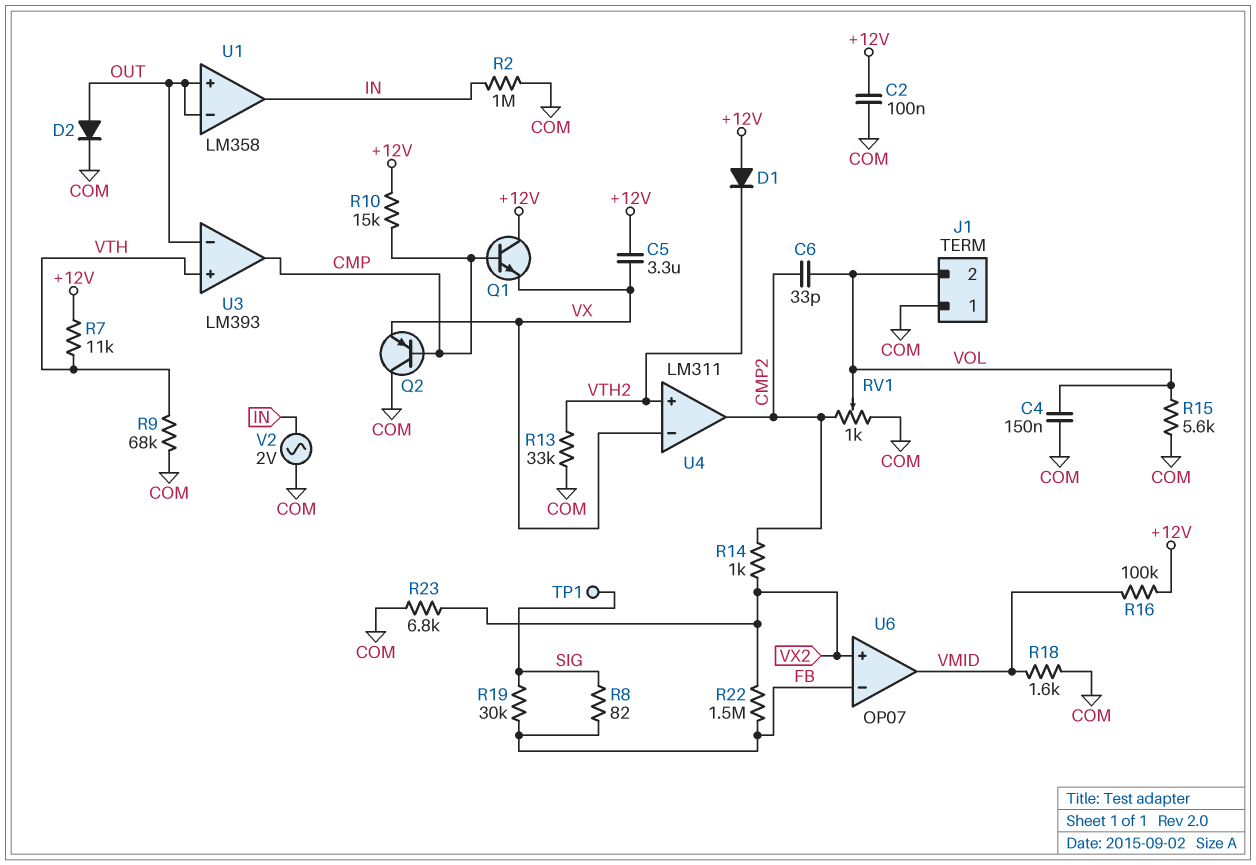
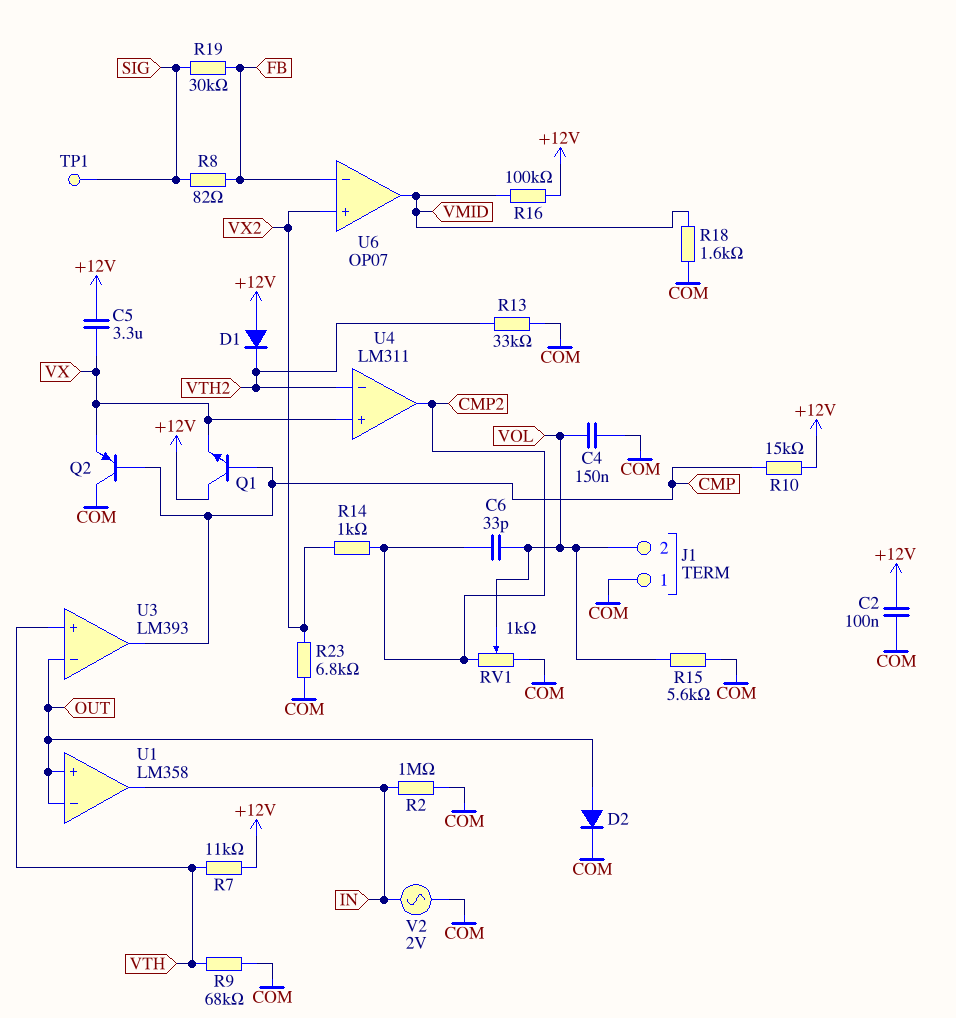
R22: 1.5M (FB, VX2) -> none
U4 pin in+: VTH2 -> VX
U4 pin in-: VX -> VTH2

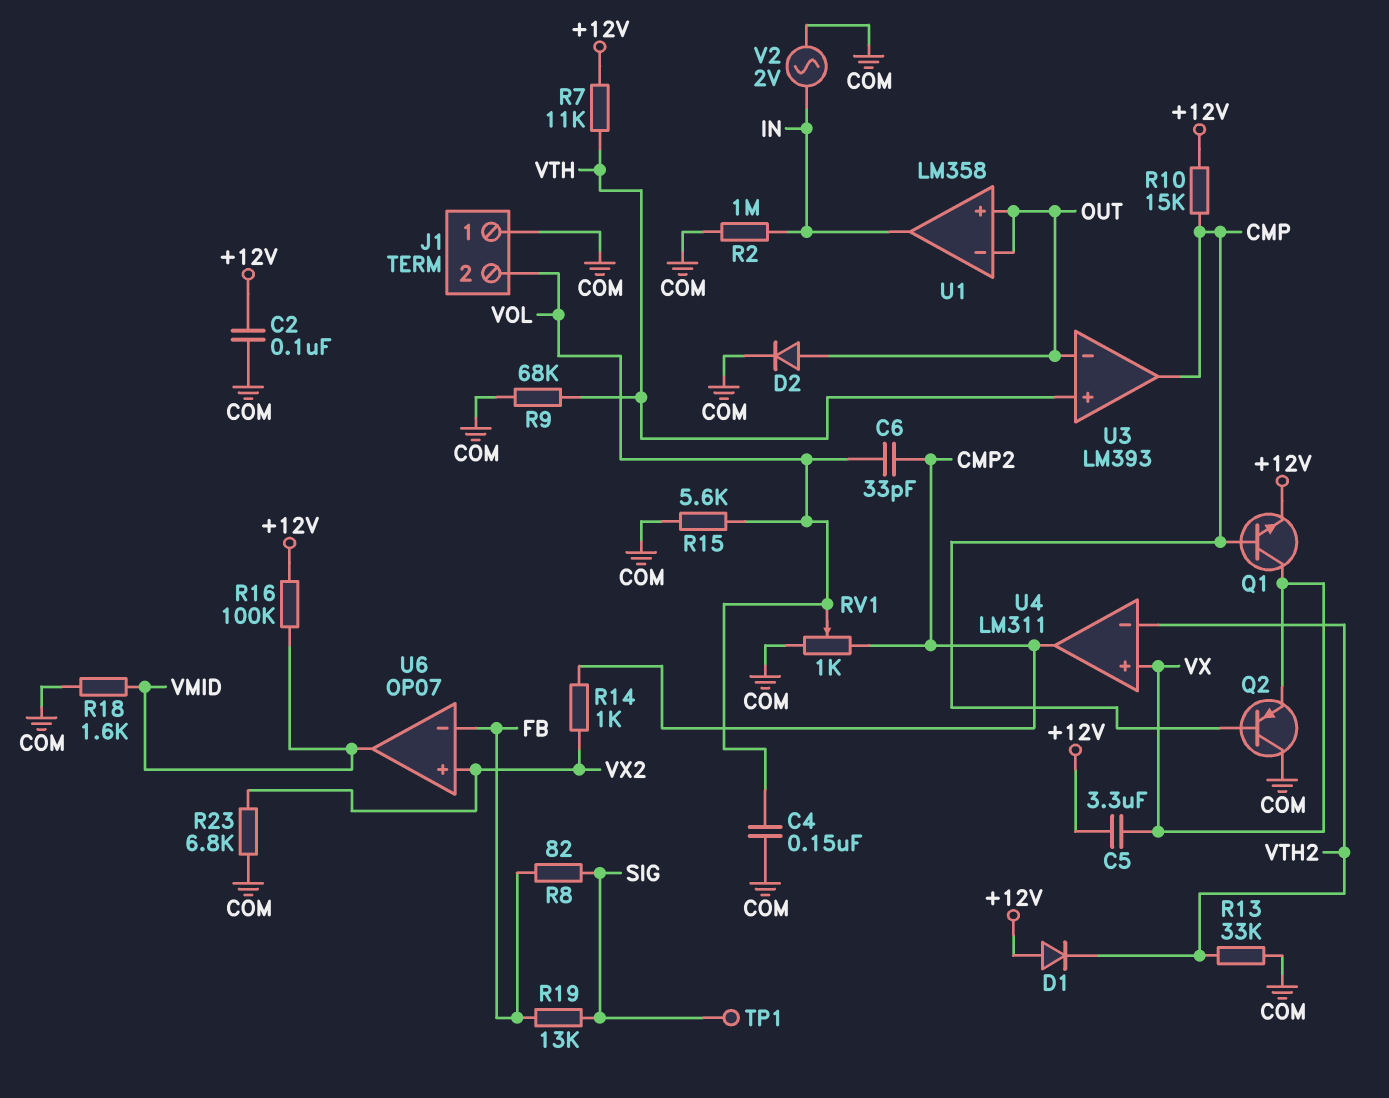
Q1: NPN (B CMP, C +12V, E VX) -> NPN (B CMP, C VX, E +12V)
R19: 30k (FB, SIG) -> 13k (FB, SIG)

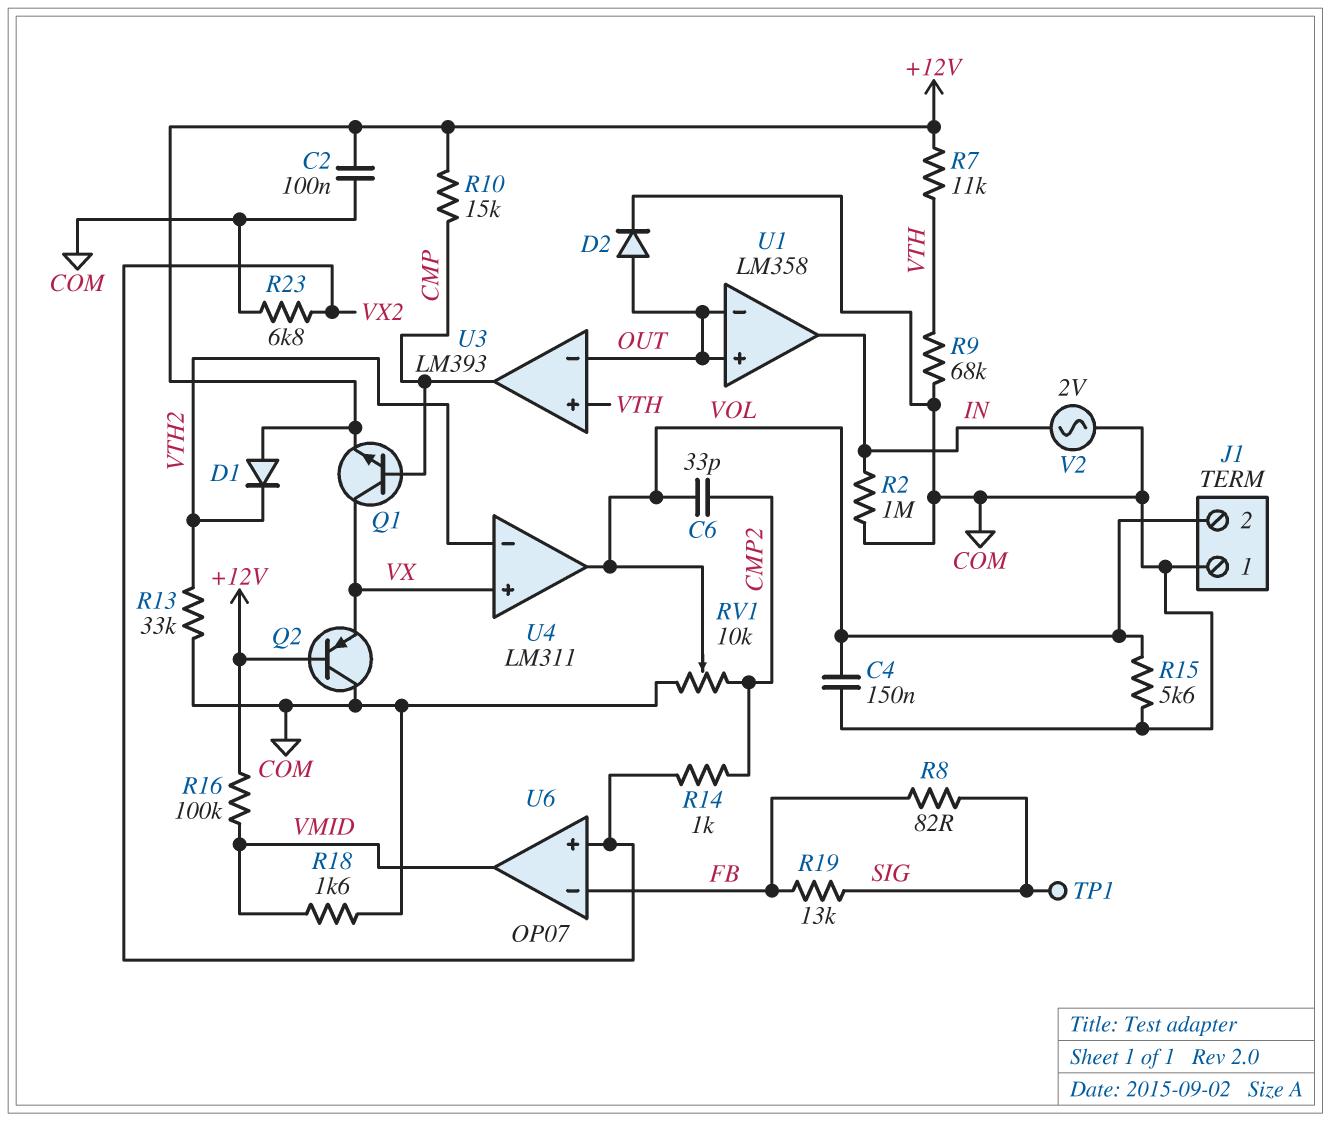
C5: 3.3uF (+12V, VX) -> none
Q2: PNP (B CMP, C COM, E VX) -> PNP (B +12V, C COM, E VX)
RV1: 1k (CMP2, COM, wiper VOL) -> 10k (CMP2, COM, wiper VOL)
U4 pin out: CMP2 -> VOL

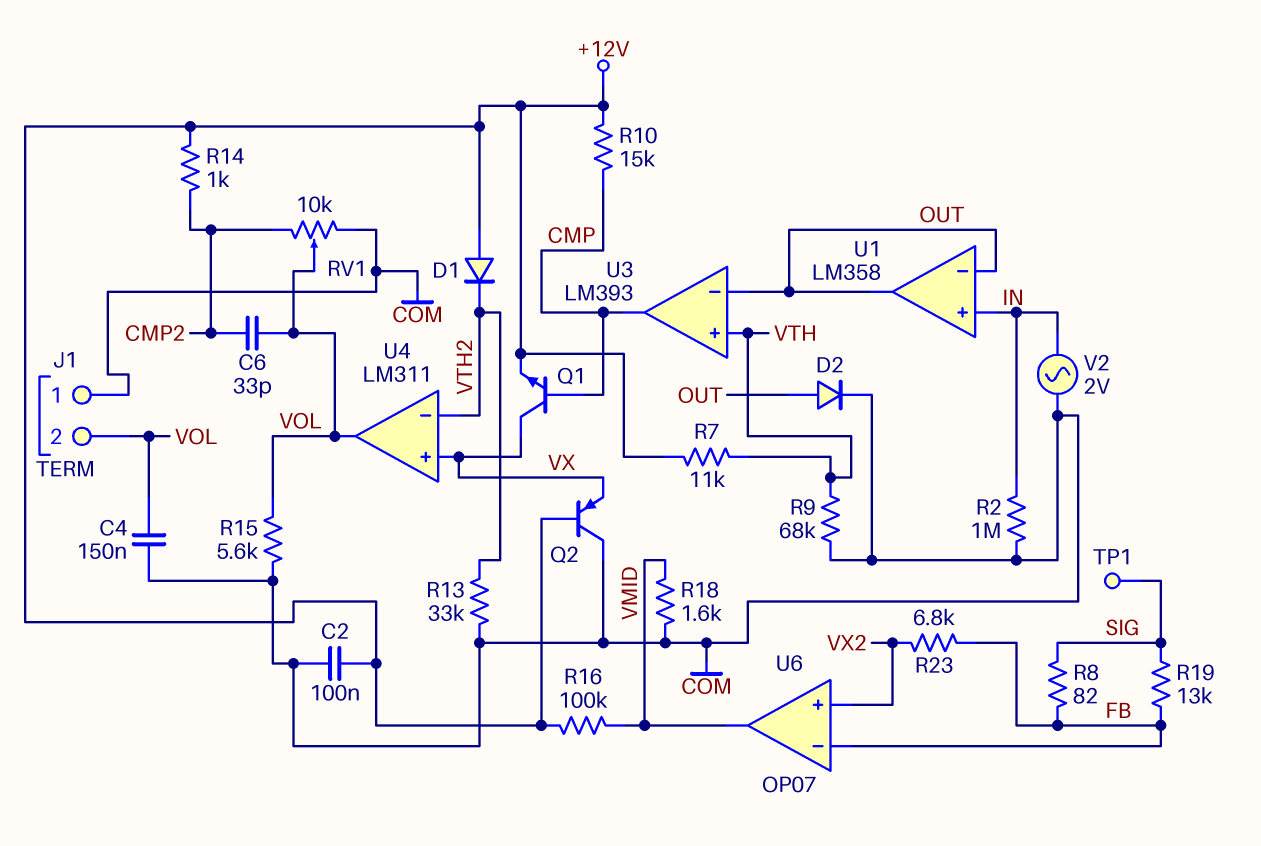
R14: 1k (CMP2, VX2) -> 1k (+12V, CMP2)
R23: 6.8k (COM, VX2) -> 6.8k (FB, VX2)
U1 pin in+: OUT -> IN
U1 pin out: IN -> OUT

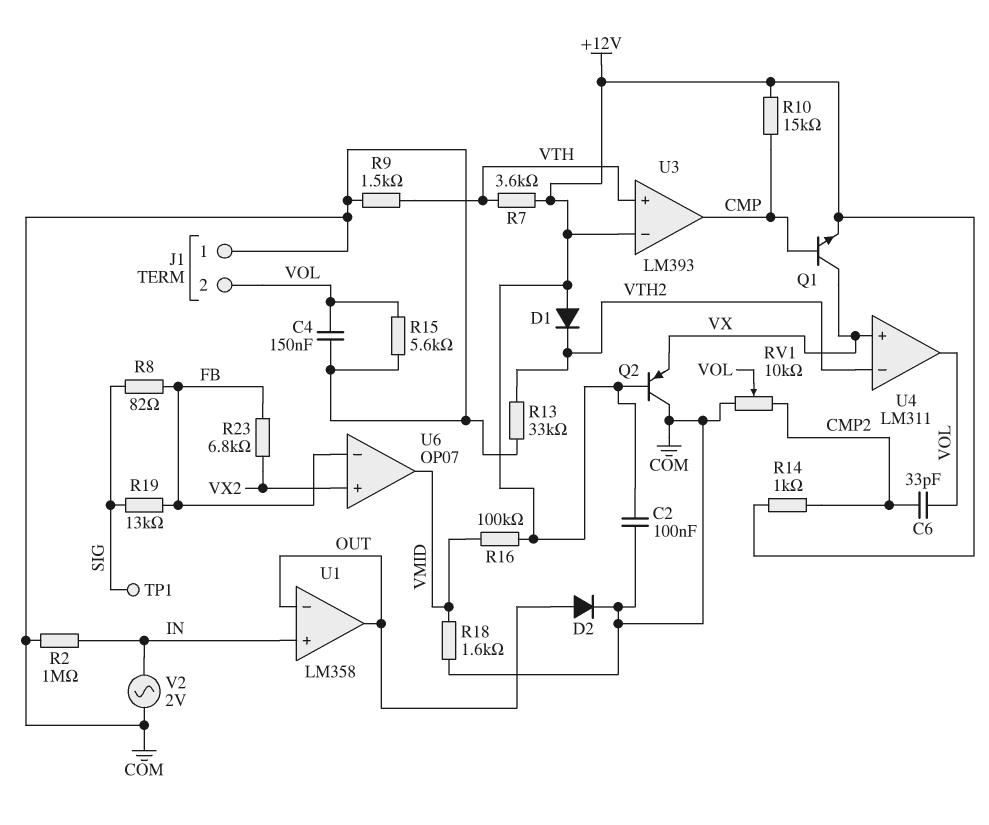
R7: 11k (+12V, VTH) -> 3.6k (+12V, VTH)
R9: 68k (COM, VTH) -> 1.5k (COM, VTH)
U3 pin in-: OUT -> +12V

